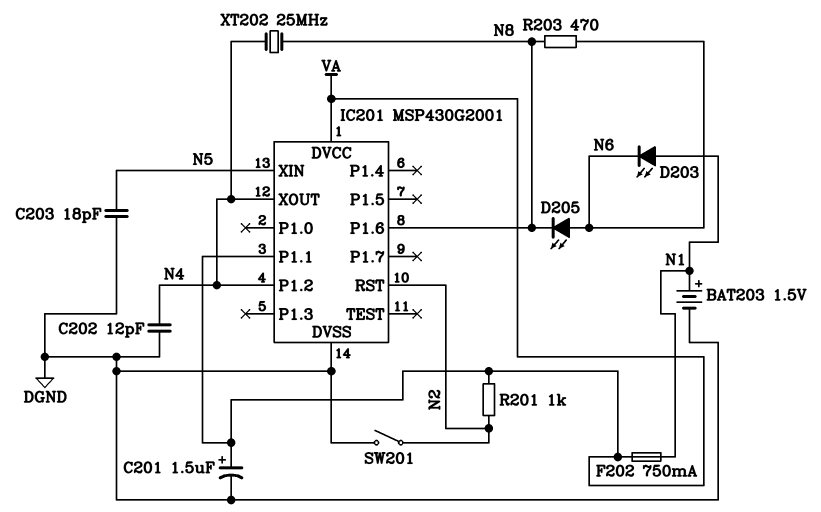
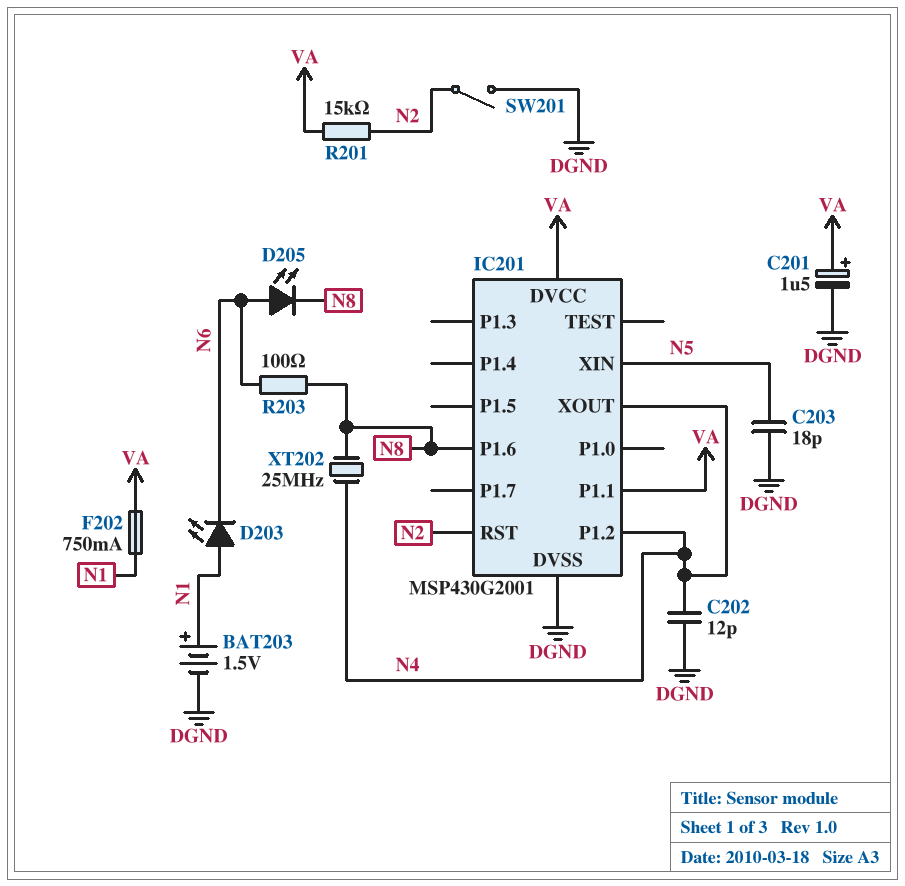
R201: 1k (N2, VA) -> 15k (N2, VA)
R203: 470 (N6, N8) -> 100 (N6, N8)

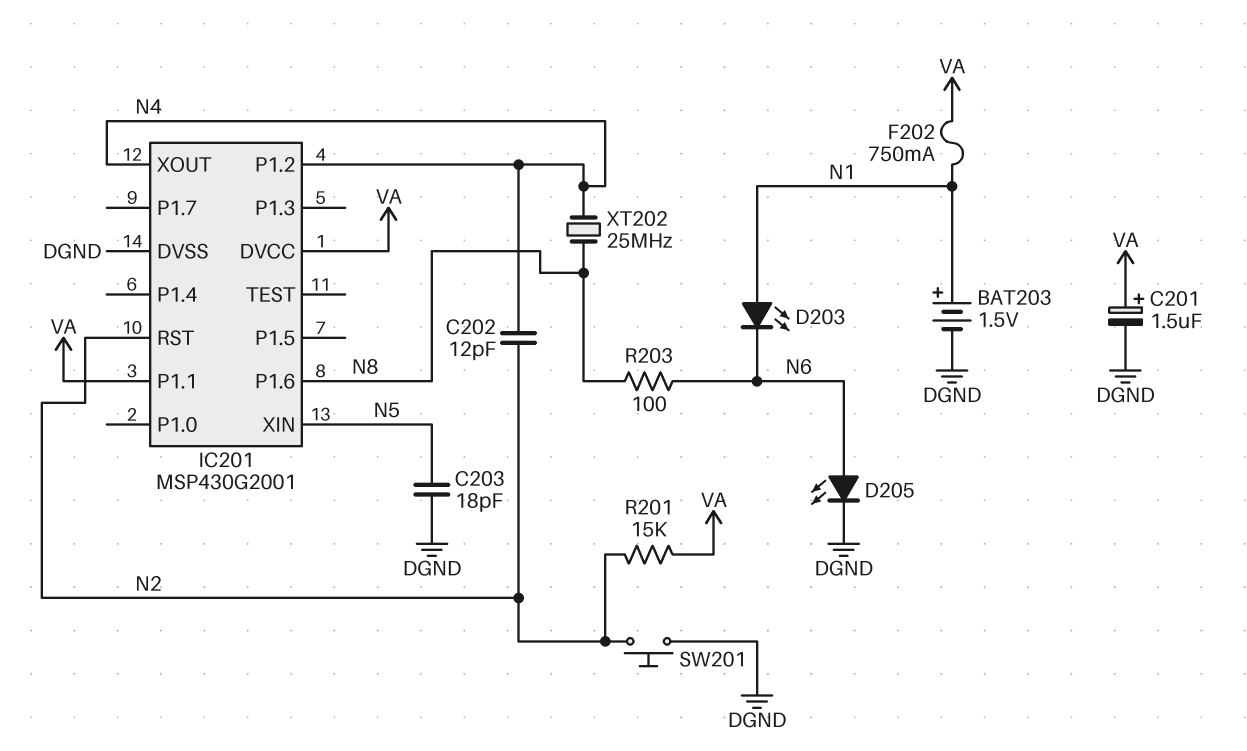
C202: 12pF (DGND, N4) -> 12pF (N2, N4)
D205: LED (A N6, K N8) -> LED (A N6, K DGND)
SW201: switch (DGND, N2) -> button (DGND, N2)

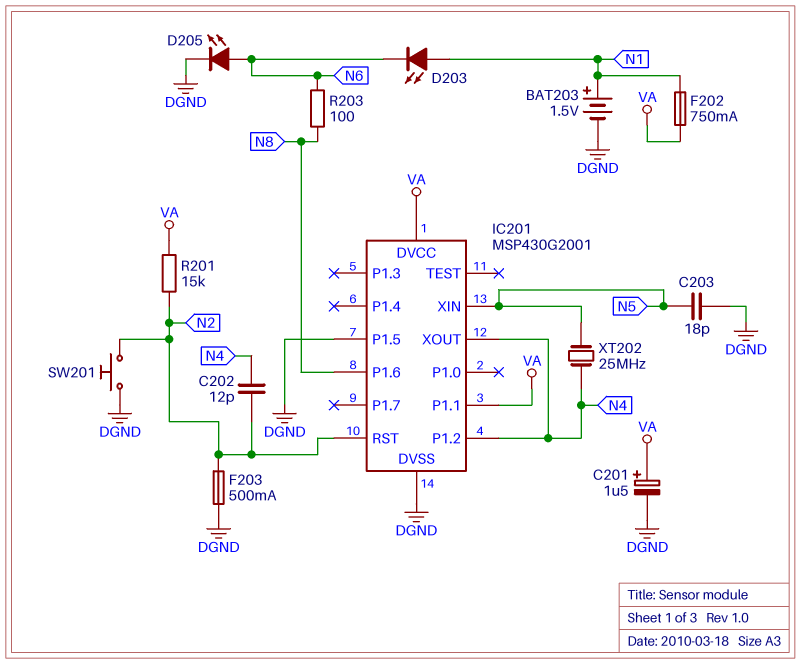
F203: none -> 500mA (DGND, N2)
IC201 pin P1.5: none -> DGND
XT202: 25MHz (N4, N8) -> 25MHz (N4, N5)

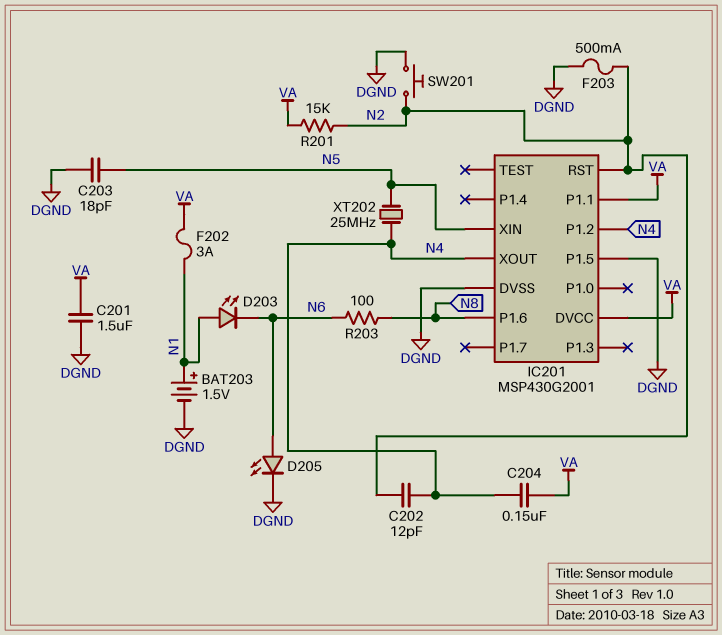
C201: 1.5uF (plus VA, minus DGND) -> 1.5uF (DGND, VA)
C204: none -> 150nF (N4, VA)
F202: 750mA (N1, VA) -> 3A (N1, VA)

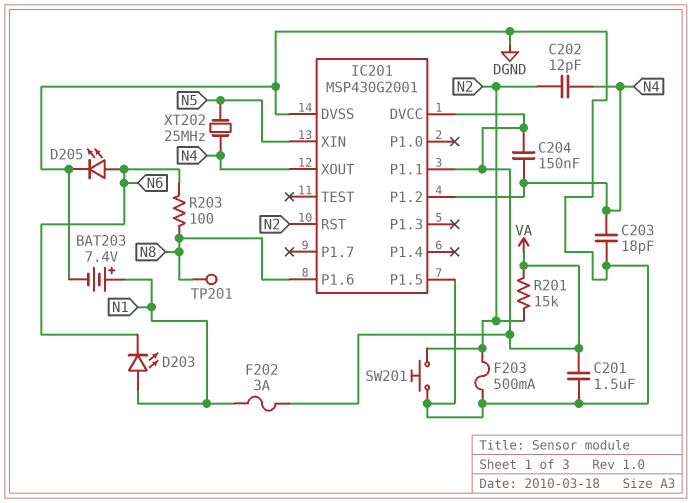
BAT203: 1.5V (plus N1, minus DGND) -> 7.4V (plus N1, minus DGND)
C203: 18pF (DGND, N5) -> 18pF (DGND, N4)
TP201: none -> test point (N8)

